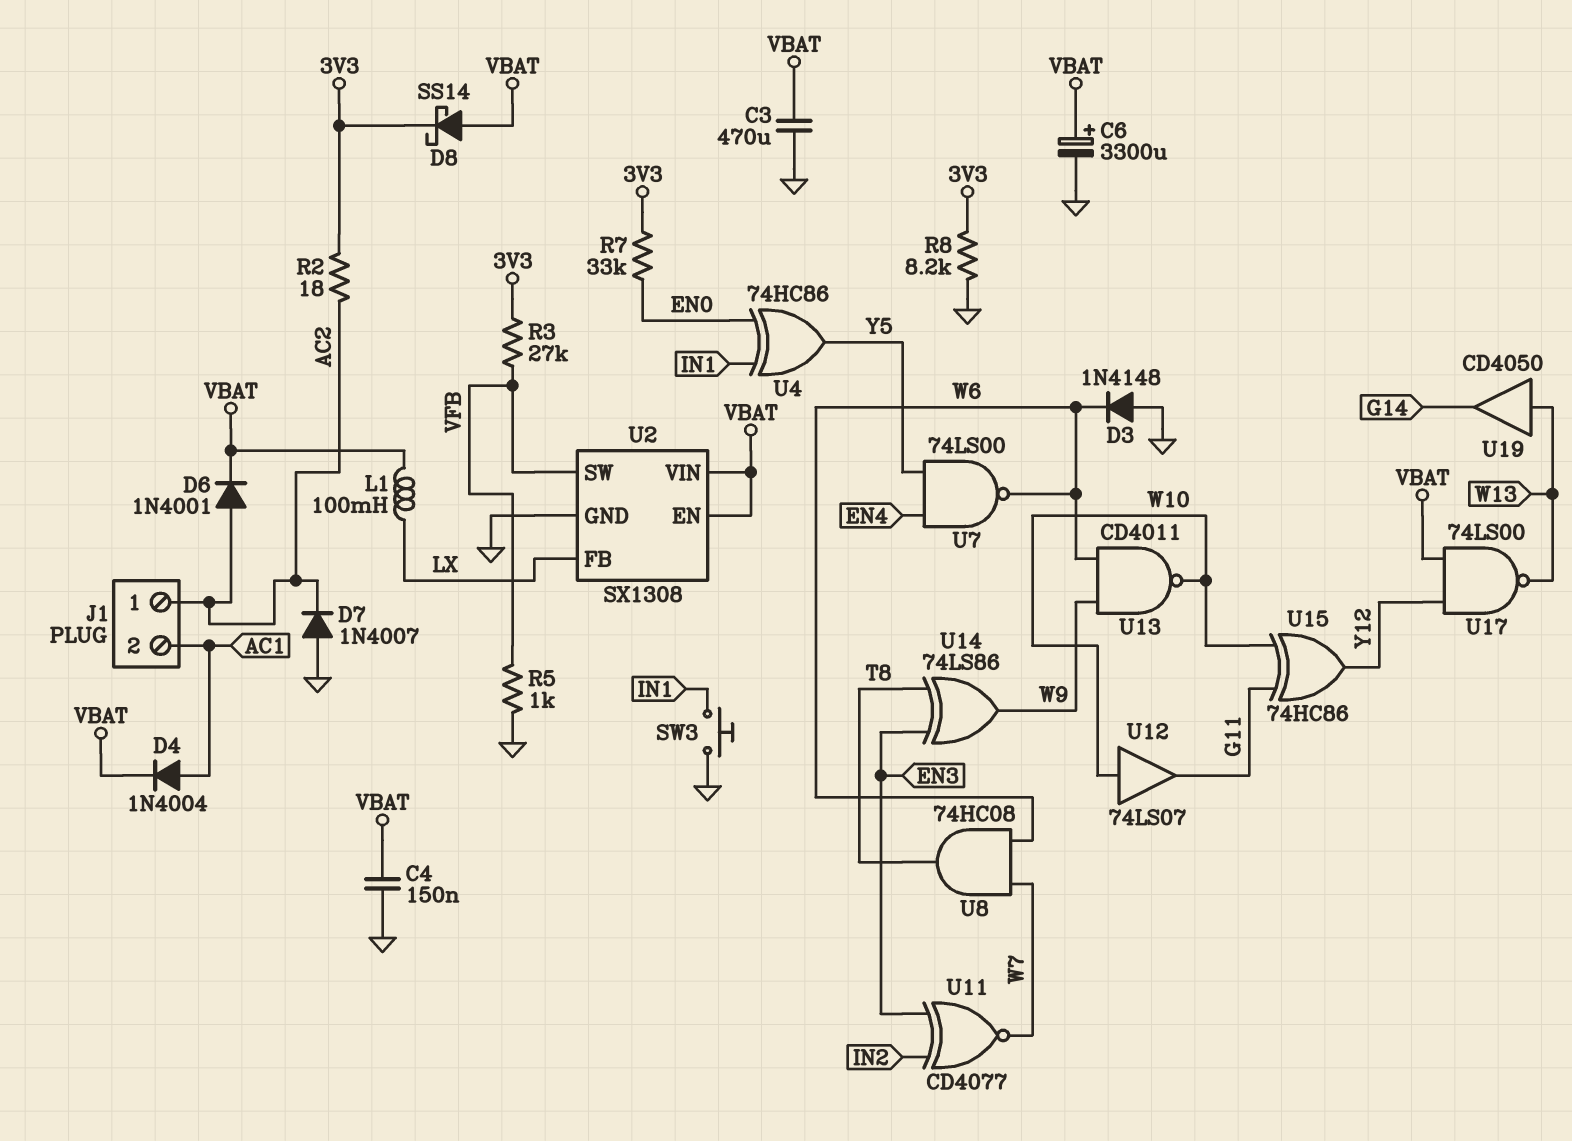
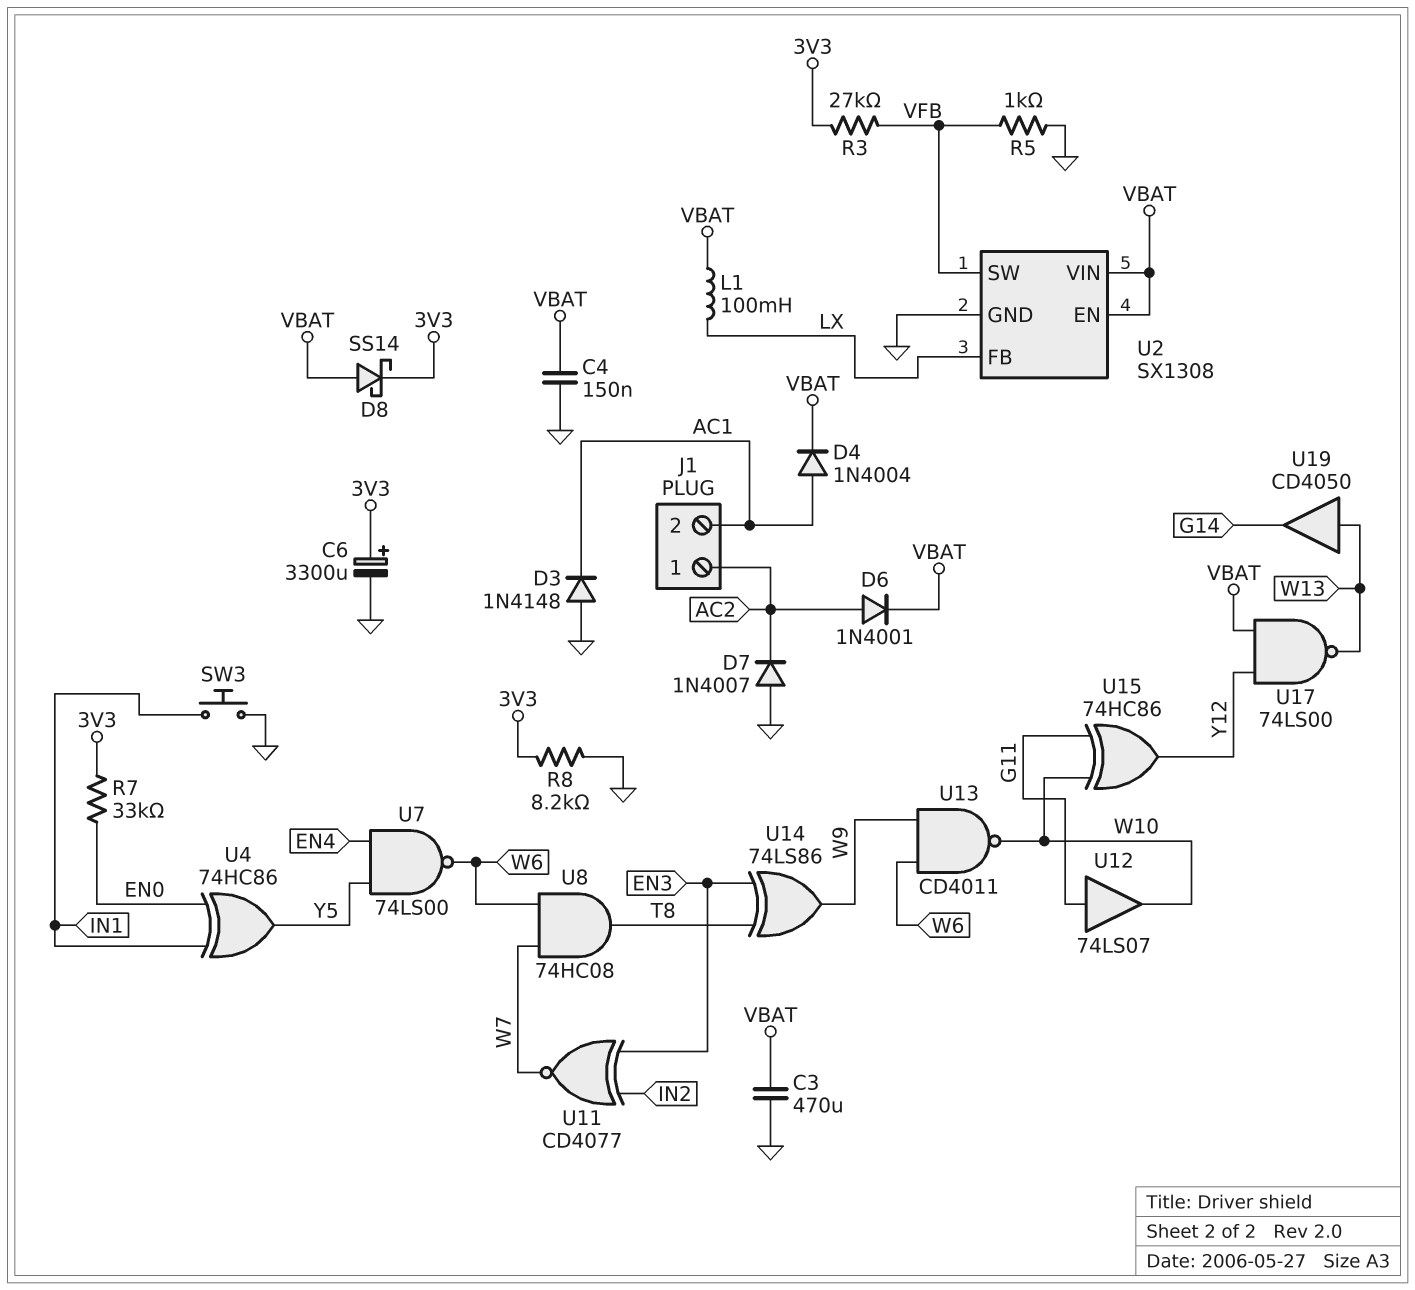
C6: 3300uF (plus VBAT, minus GND) -> 3300uF (plus 3V3, minus GND)
D3: diode 1N4148 (A GND, K W6) -> diode 1N4148 (A GND, K AC1)
R2: 18 (3V3, AC2) -> none
U12: buffer 74LS07 (in W10, out G11) -> buffer 74LS07 (in G11, out W10)

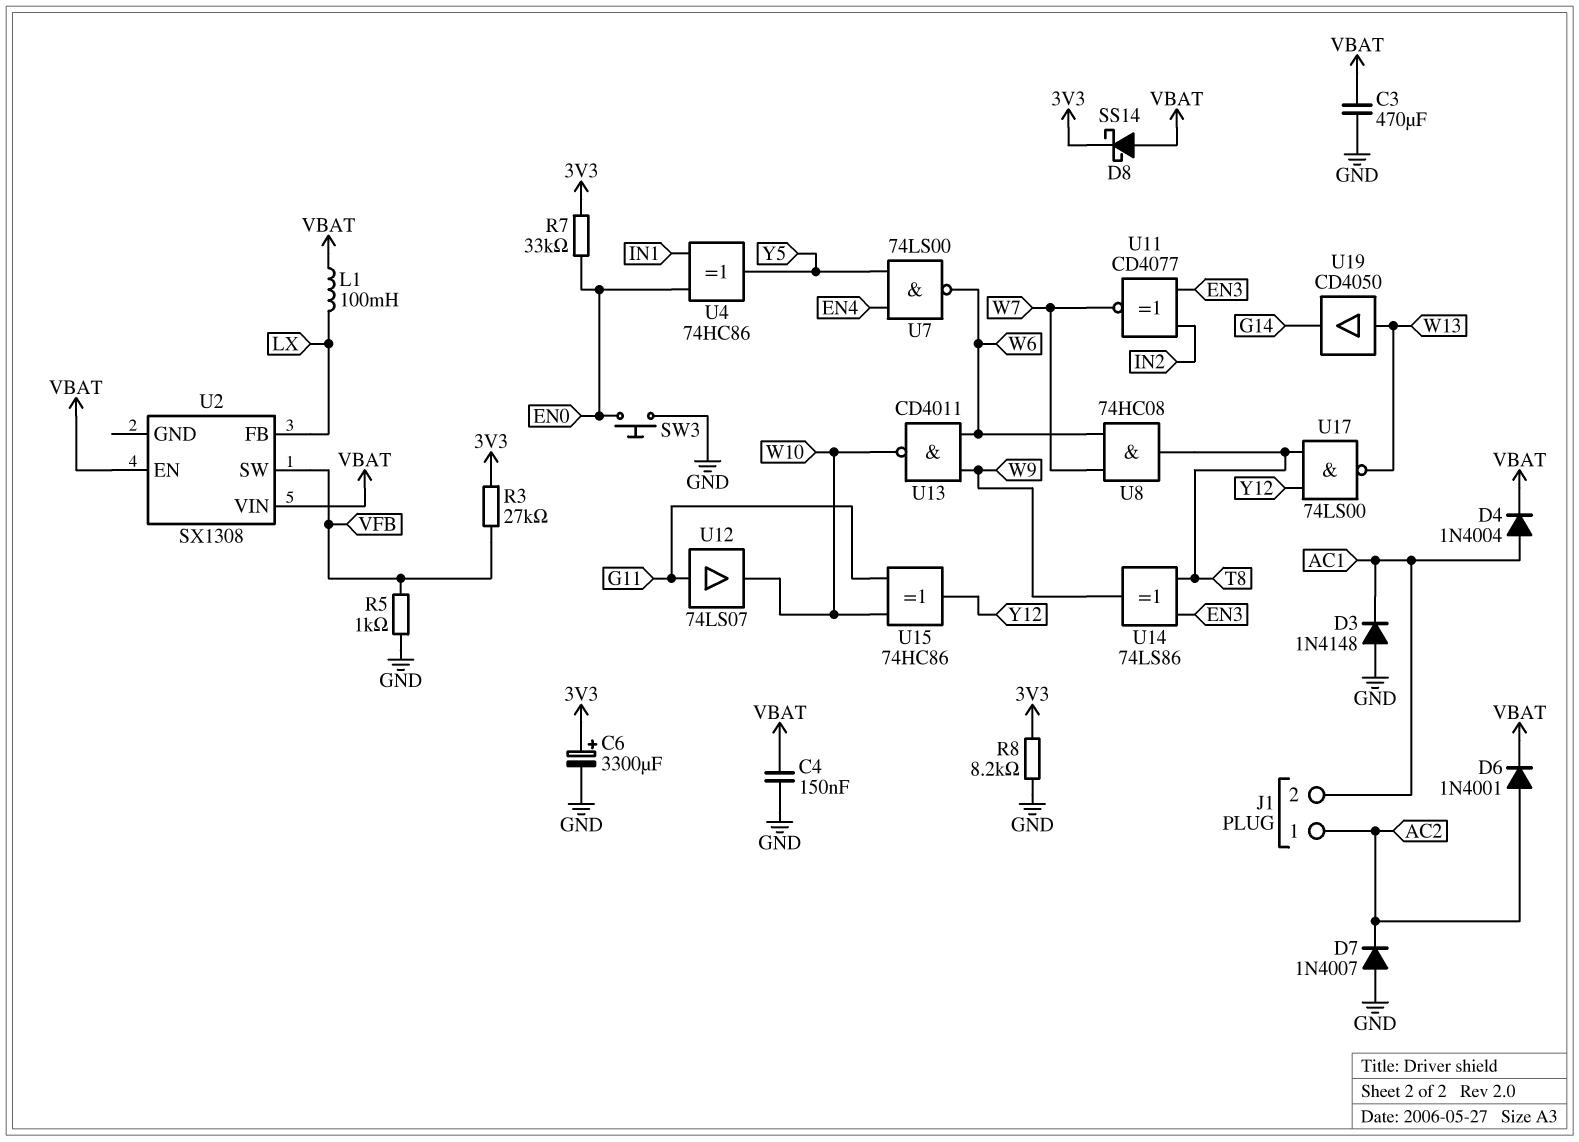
SW3: button (GND, IN1) -> button (EN0, GND)
U2 pin GND: GND -> none
U17: NAND 74LS00 (in VBAT, in Y12, out W13) -> NAND 74LS00 (in T8, in Y12, out W13)

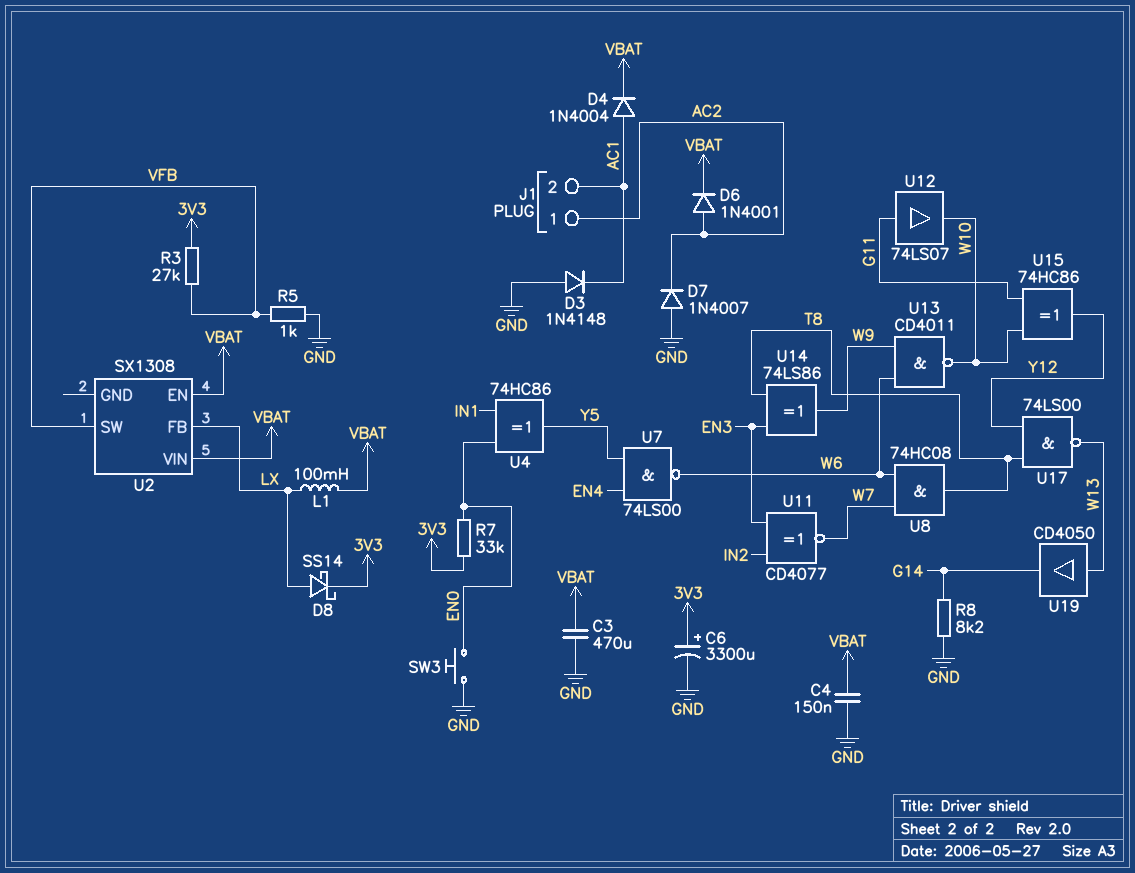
D8: schottky SS14 (A VBAT, K 3V3) -> schottky SS14 (A LX, K 3V3)
R8: 8.2k (3V3, GND) -> 8.2k (G14, GND)

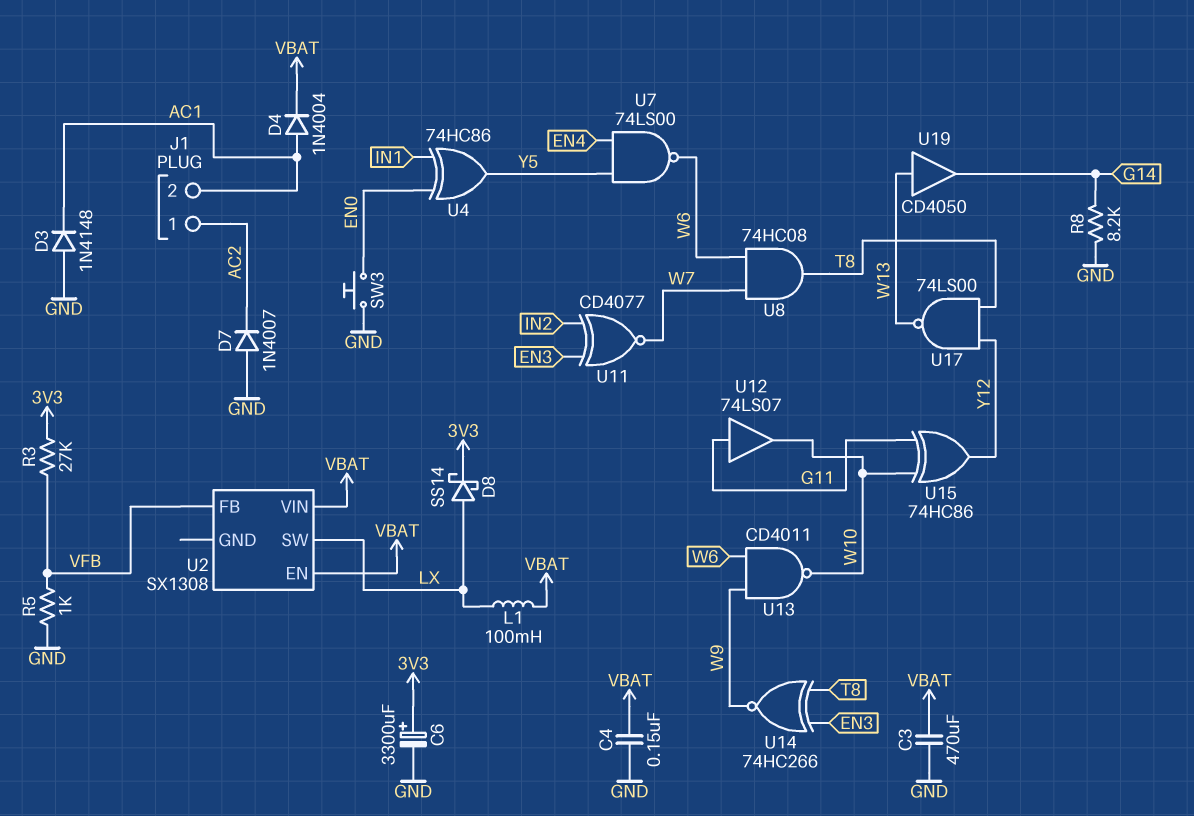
D6: diode 1N4001 (A AC2, K VBAT) -> none
R7: 33k (3V3, EN0) -> none
U2 pin FB: LX -> VFB
U2 pin SW: VFB -> LX
U14: XOR 74LS86 (in EN3, in T8, out W9) -> XNOR 74HC266 (in EN3, in T8, out W9)

